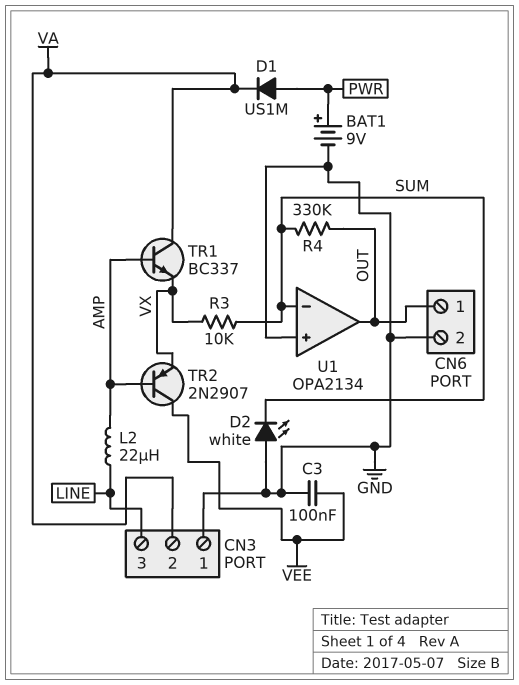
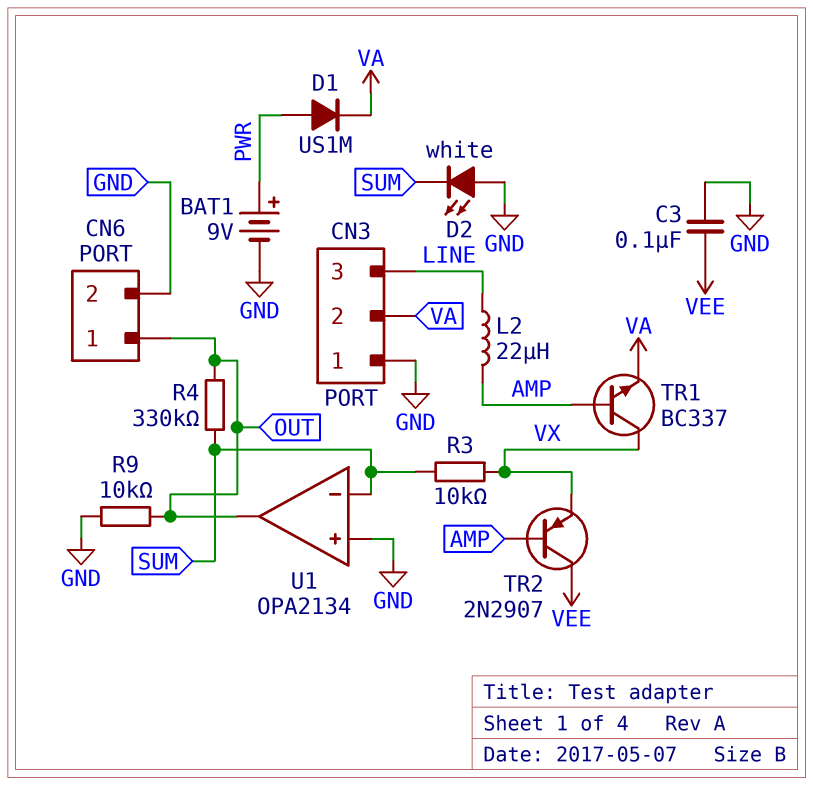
R9: none -> 10k (GND, OUT)
TR1: NPN BC337 (B AMP, C VA, E VX) -> NPN BC337 (B AMP, C VX, E VA)

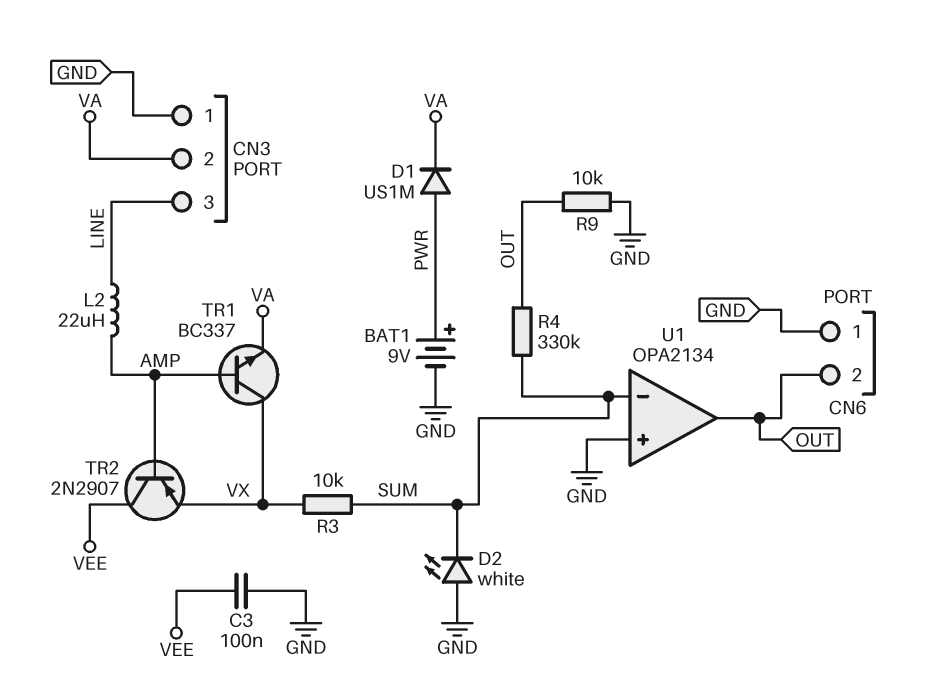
CN6 pin 1: OUT -> GND
CN6 pin 2: GND -> OUT

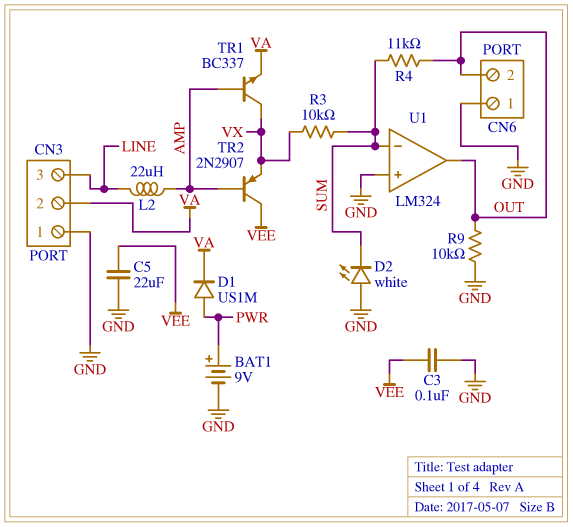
C5: none -> 22uF (GND, VEE)
R4: 330k (OUT, SUM) -> 11k (OUT, SUM)
U1: OPA2134 -> LM324

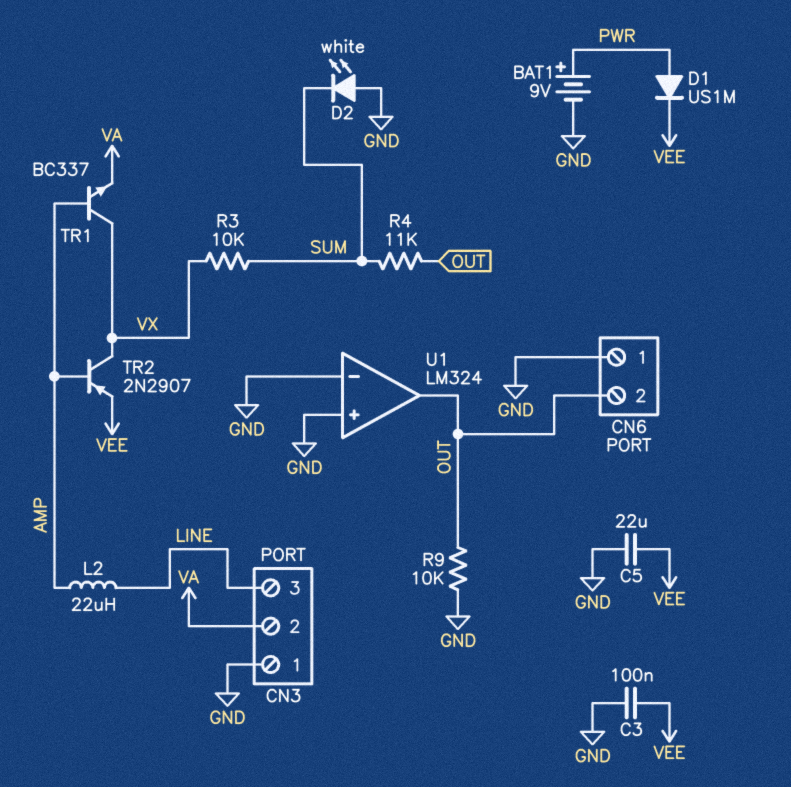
D1: diode US1M (A PWR, K VA) -> diode US1M (A PWR, K VEE)
TR2: PNP 2N2907 (B AMP, C VEE, E VX) -> PNP 2N2907 (B AMP, C VX, E VEE)
U1 pin in-: SUM -> GND

